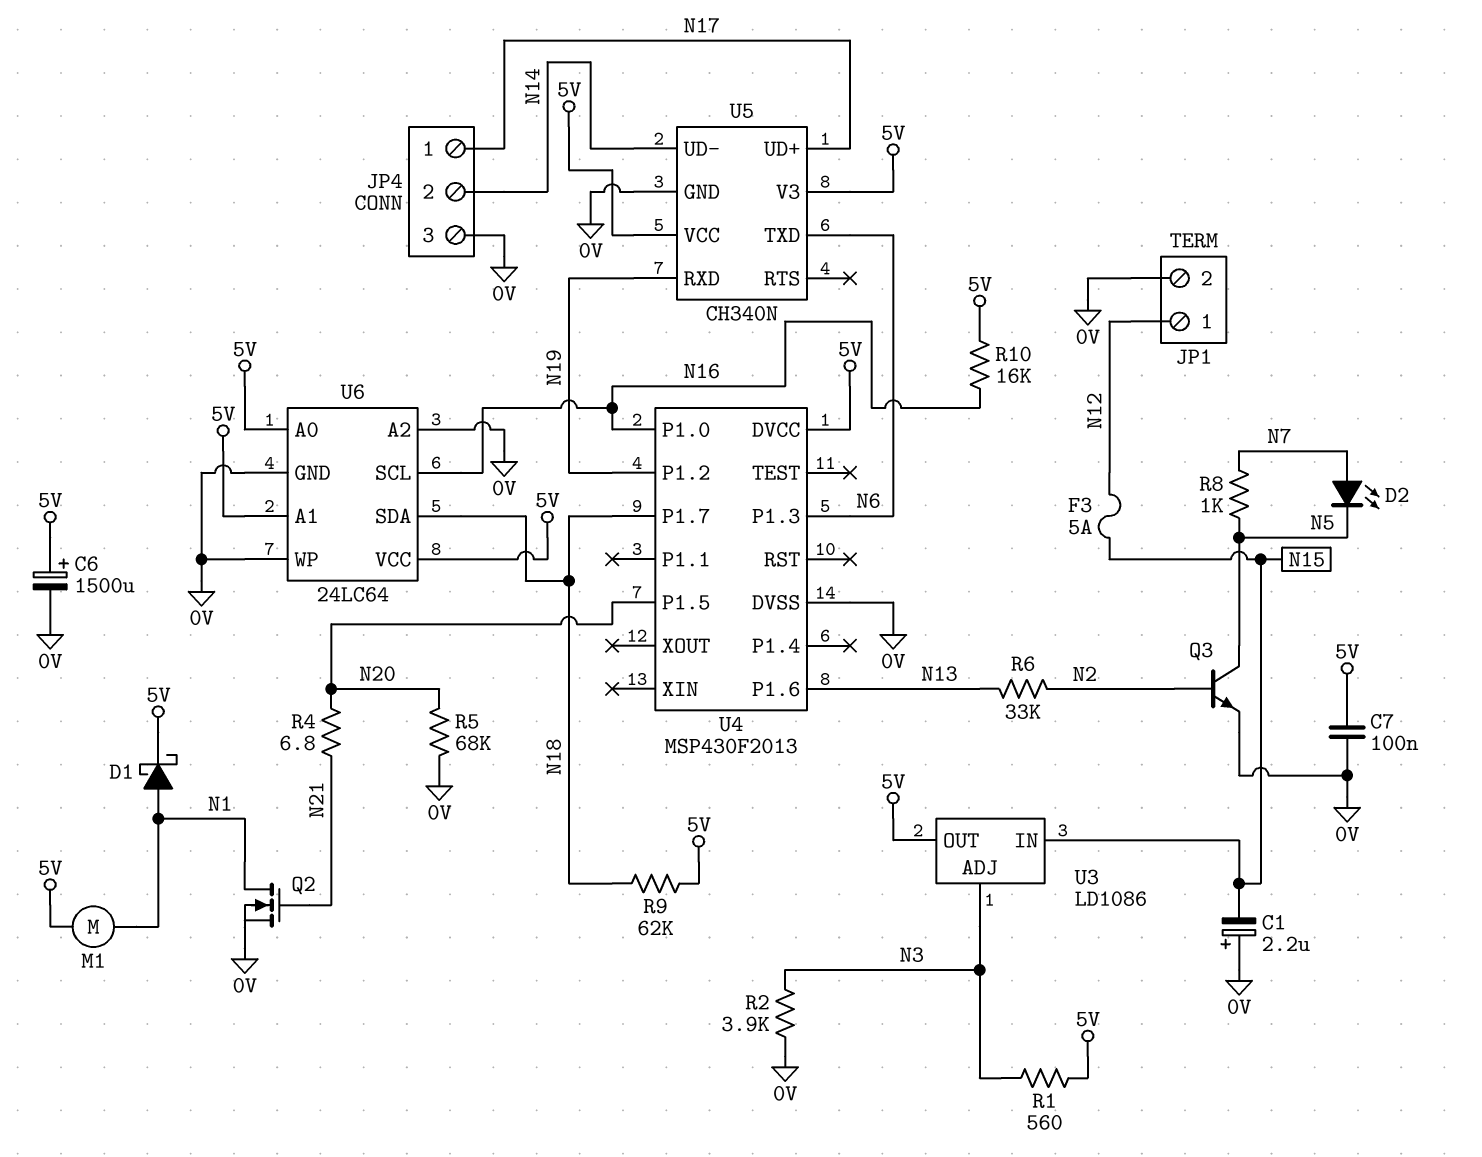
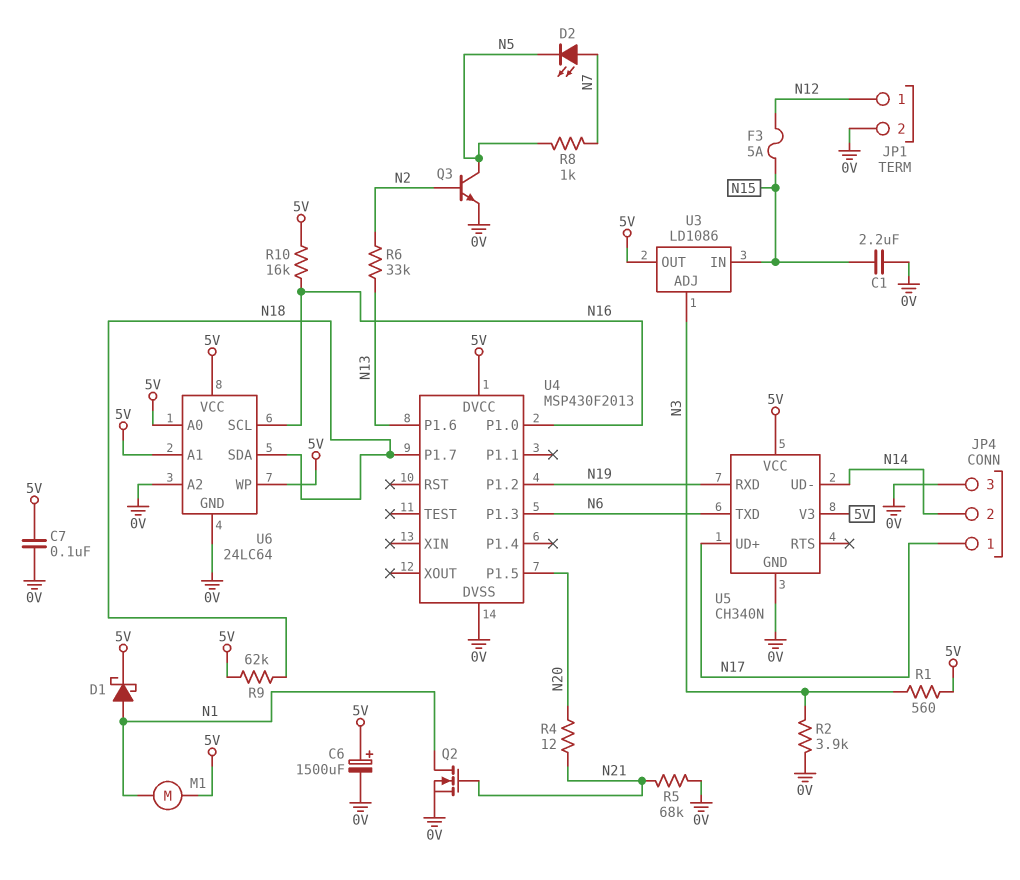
C1: 2.2uF (plus 0V, minus N15) -> 2.2uF (0V, N15)
R4: 6.8 (N20, N21) -> 12 (N20, N21)
R5: 68k (0V, N20) -> 68k (0V, N21)
U6 pin WP: 0V -> 5V

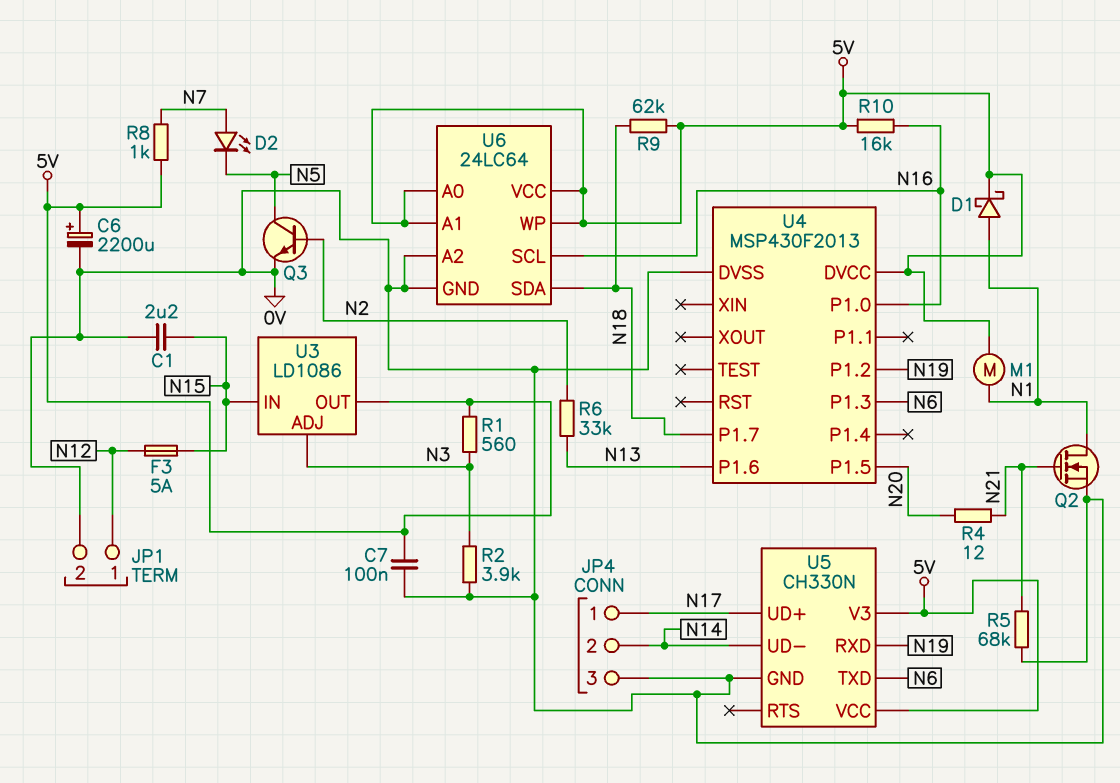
C6: 1500uF (plus 5V, minus 0V) -> 2200uF (plus 5V, minus 0V)
R8: 1k (N5, N7) -> 1k (5V, N7)
U5: CH340N -> CH330N

